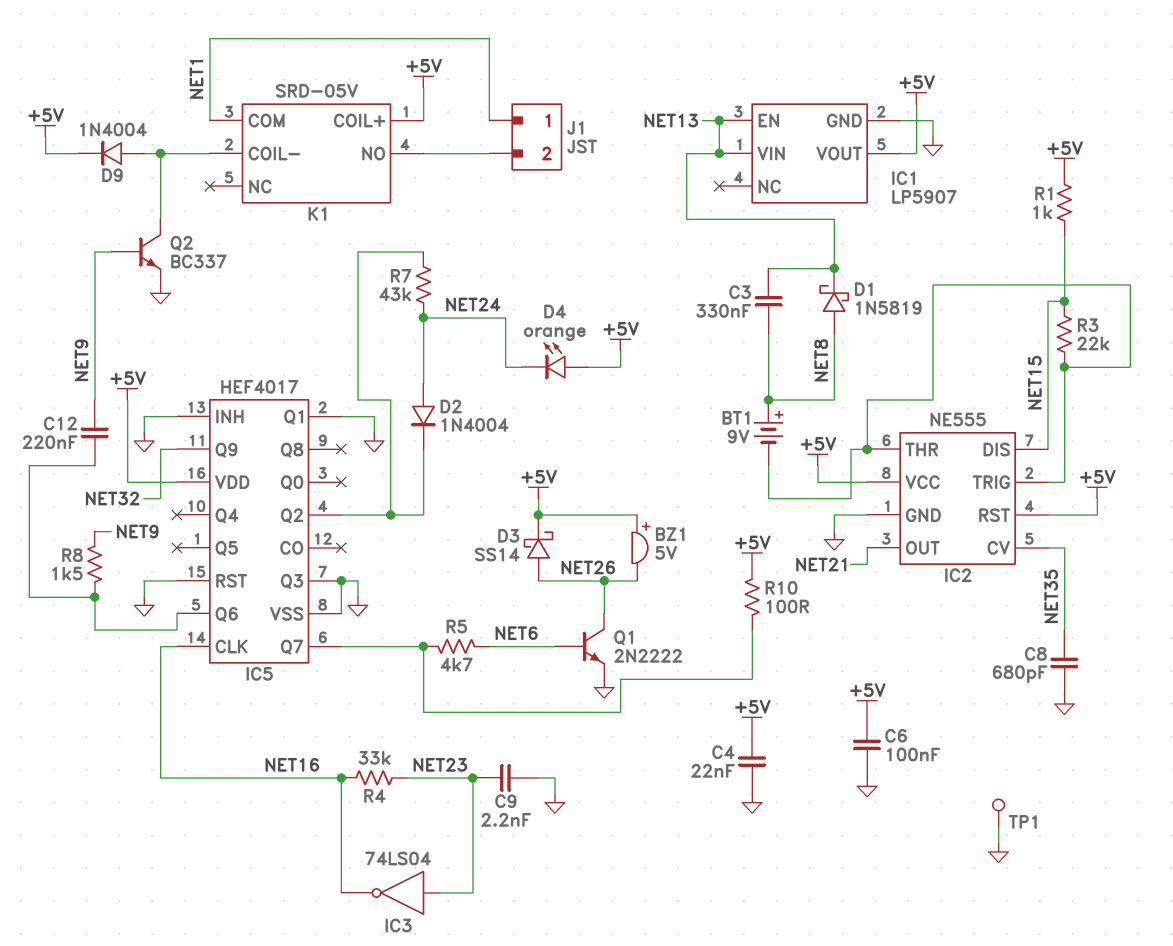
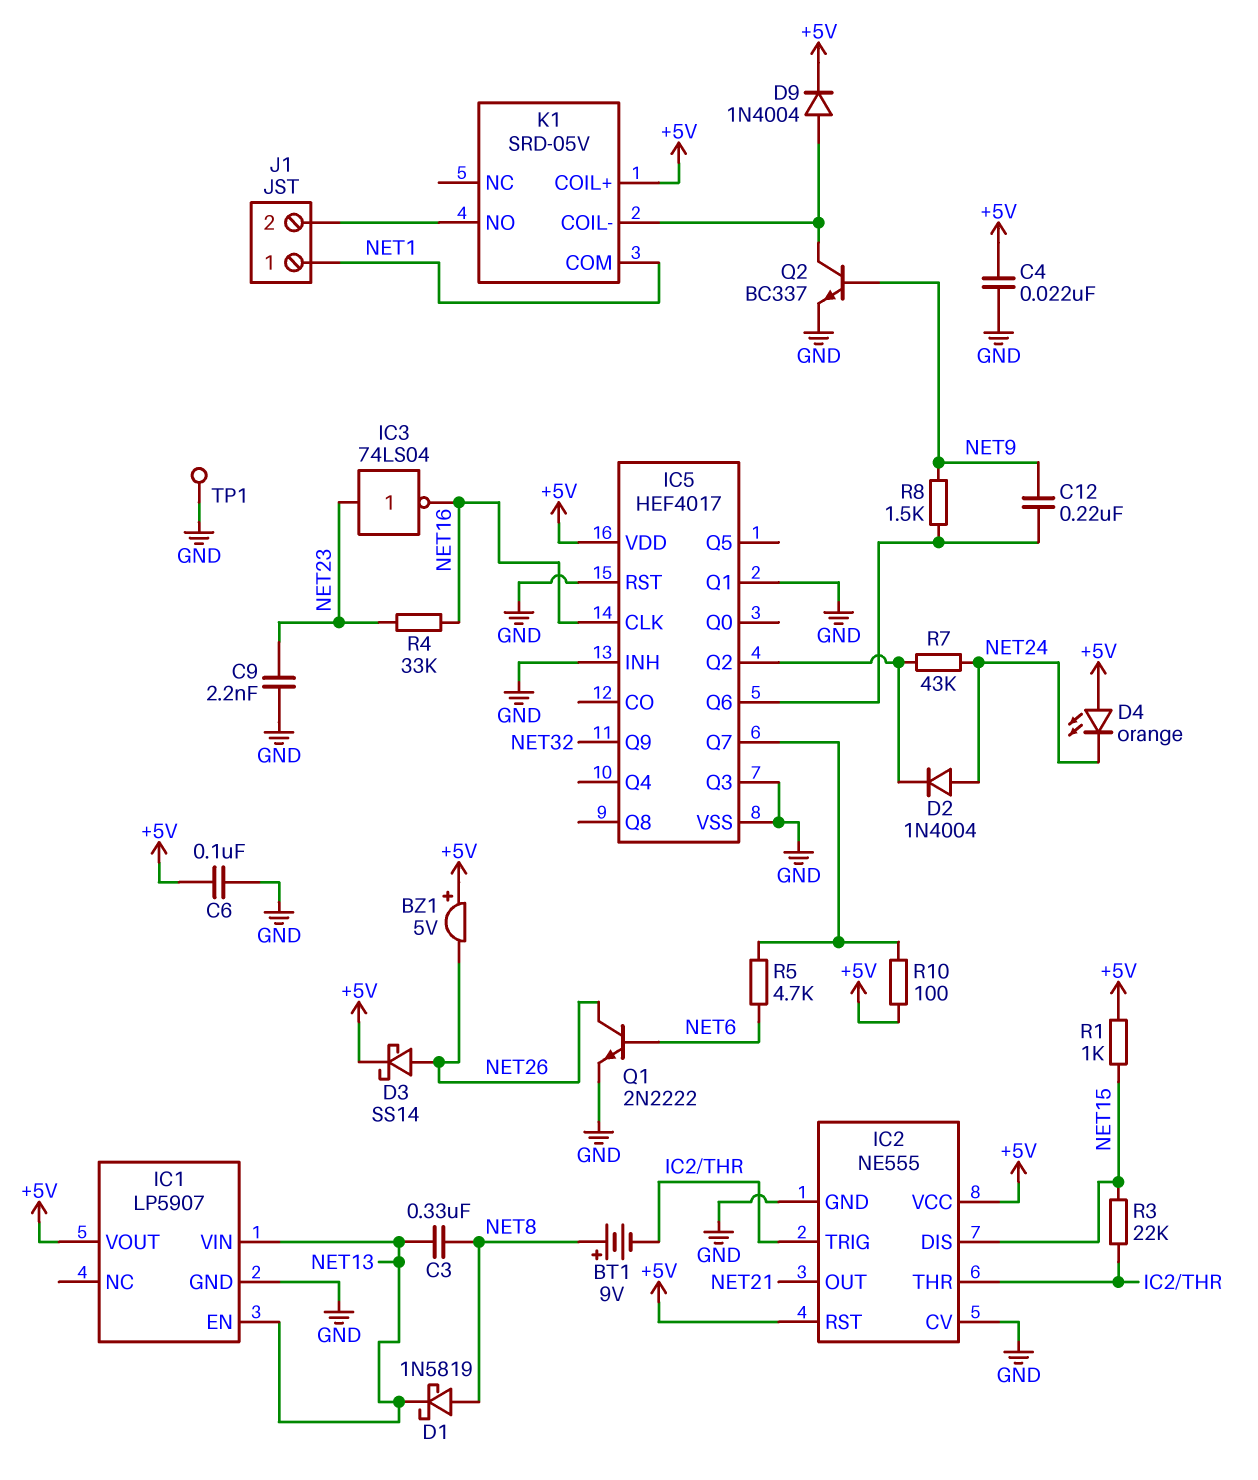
C8: 680pF (GND, NET35) -> none
IC2 pin CV: NET35 -> GND

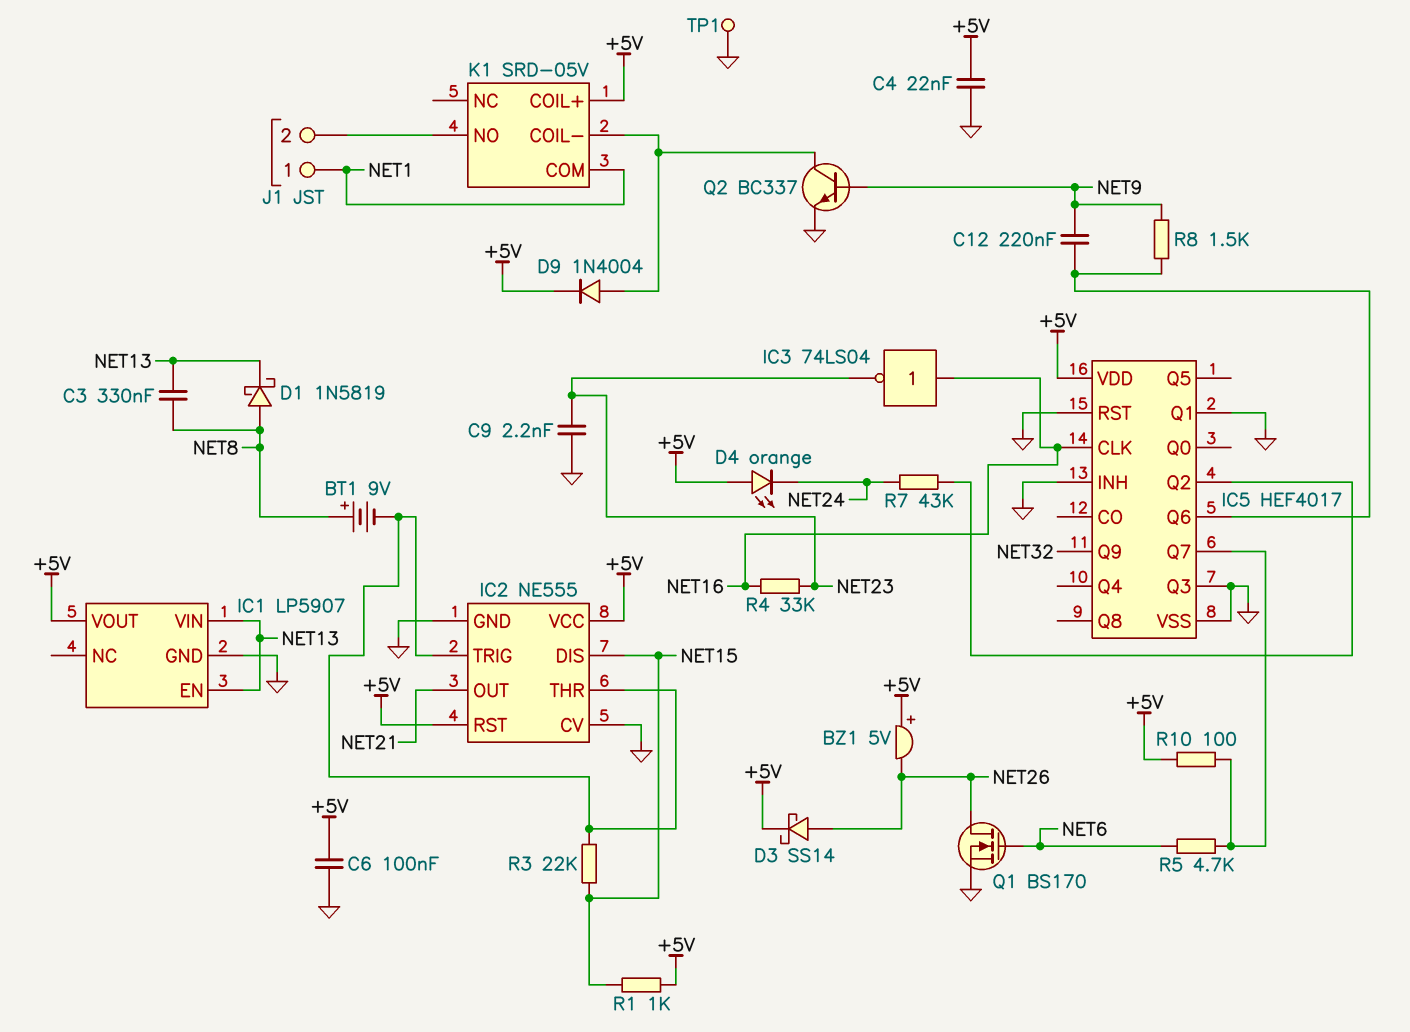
D2: diode 1N4004 (A NET24, K IC5/Q2) -> none
IC3: NOT 74LS04 (in NET23, out NET16) -> NOT 74LS04 (in NET16, out NET23)
Q1: NPN 2N2222 (B NET6, C NET26, E GND) -> NMOS BS170 (G NET6, D NET26, S GND)

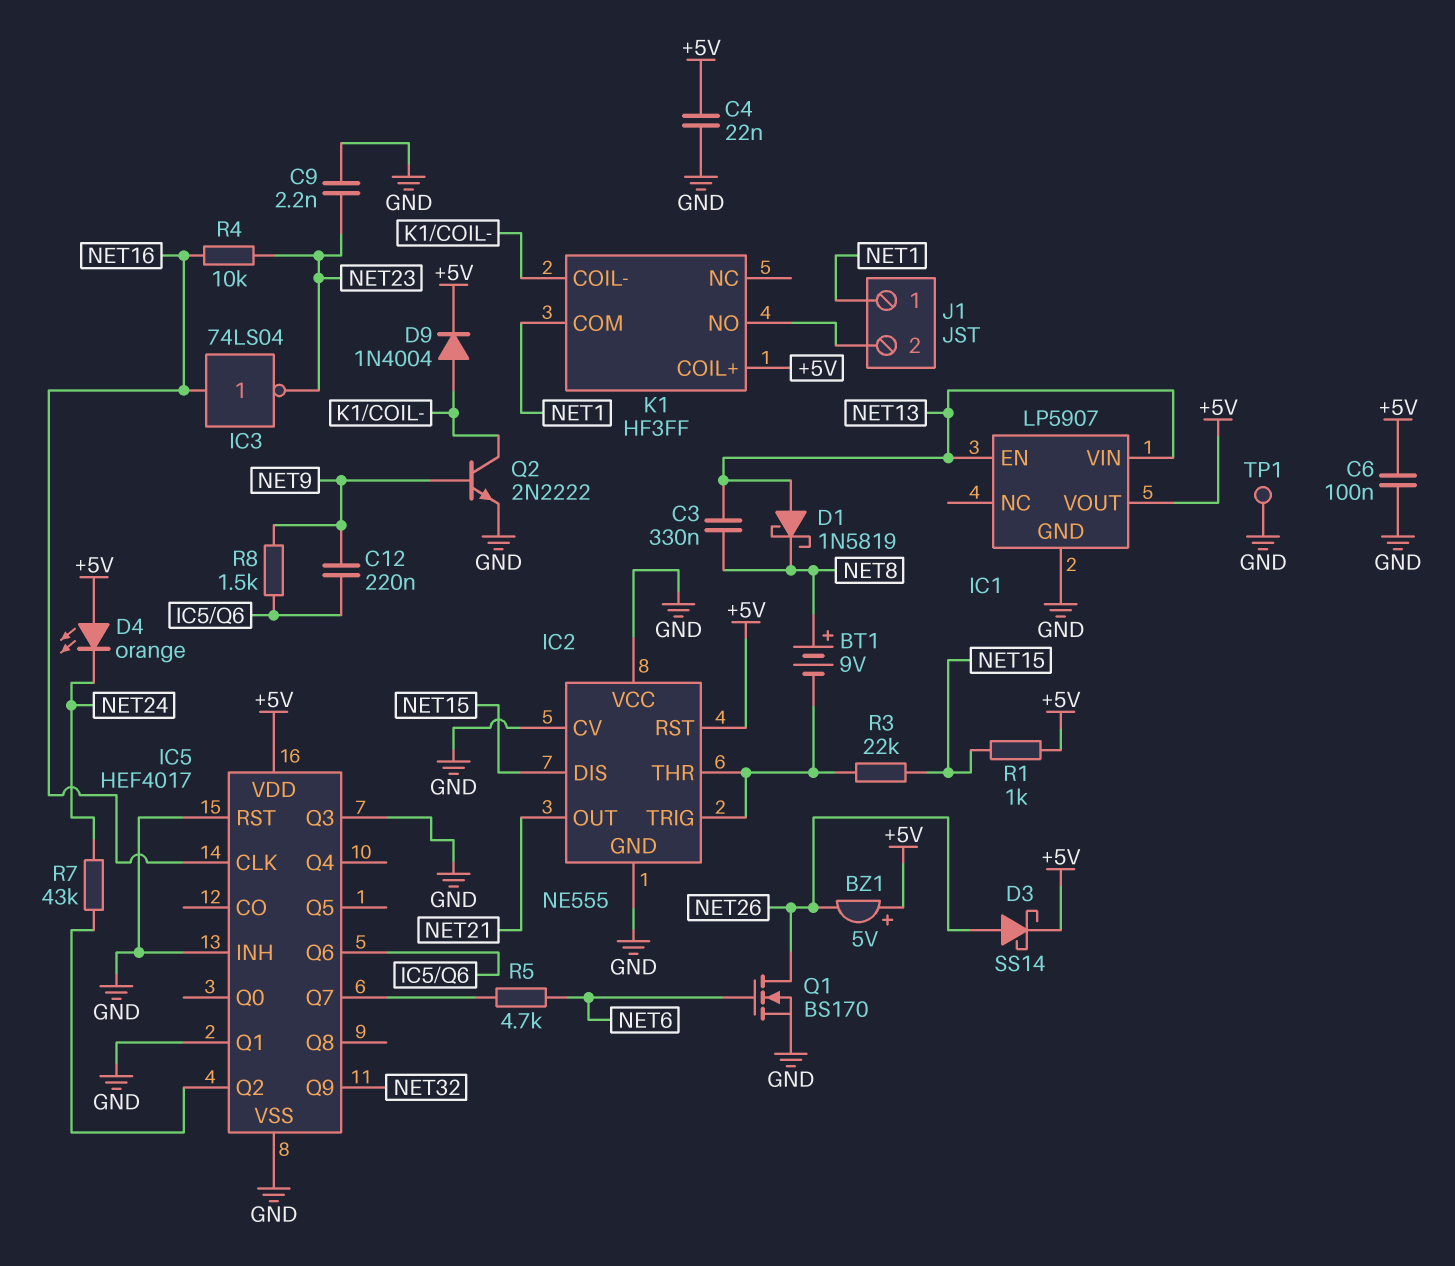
D1: schottky 1N5819 (A NET8, K NET13) -> schottky 1N5819 (A NET13, K NET8)
IC2 pin VCC: +5V -> GND
K1: SRD-05V -> HF3FF
Q2: NPN BC337 (B NET9, C K1/COIL-, E GND) -> NPN 2N2222 (B NET9, C K1/COIL-, E GND)
R4: 33k (NET16, NET23) -> 10k (NET16, NET23)
R10: 100 (+5V, IC5/Q7) -> none

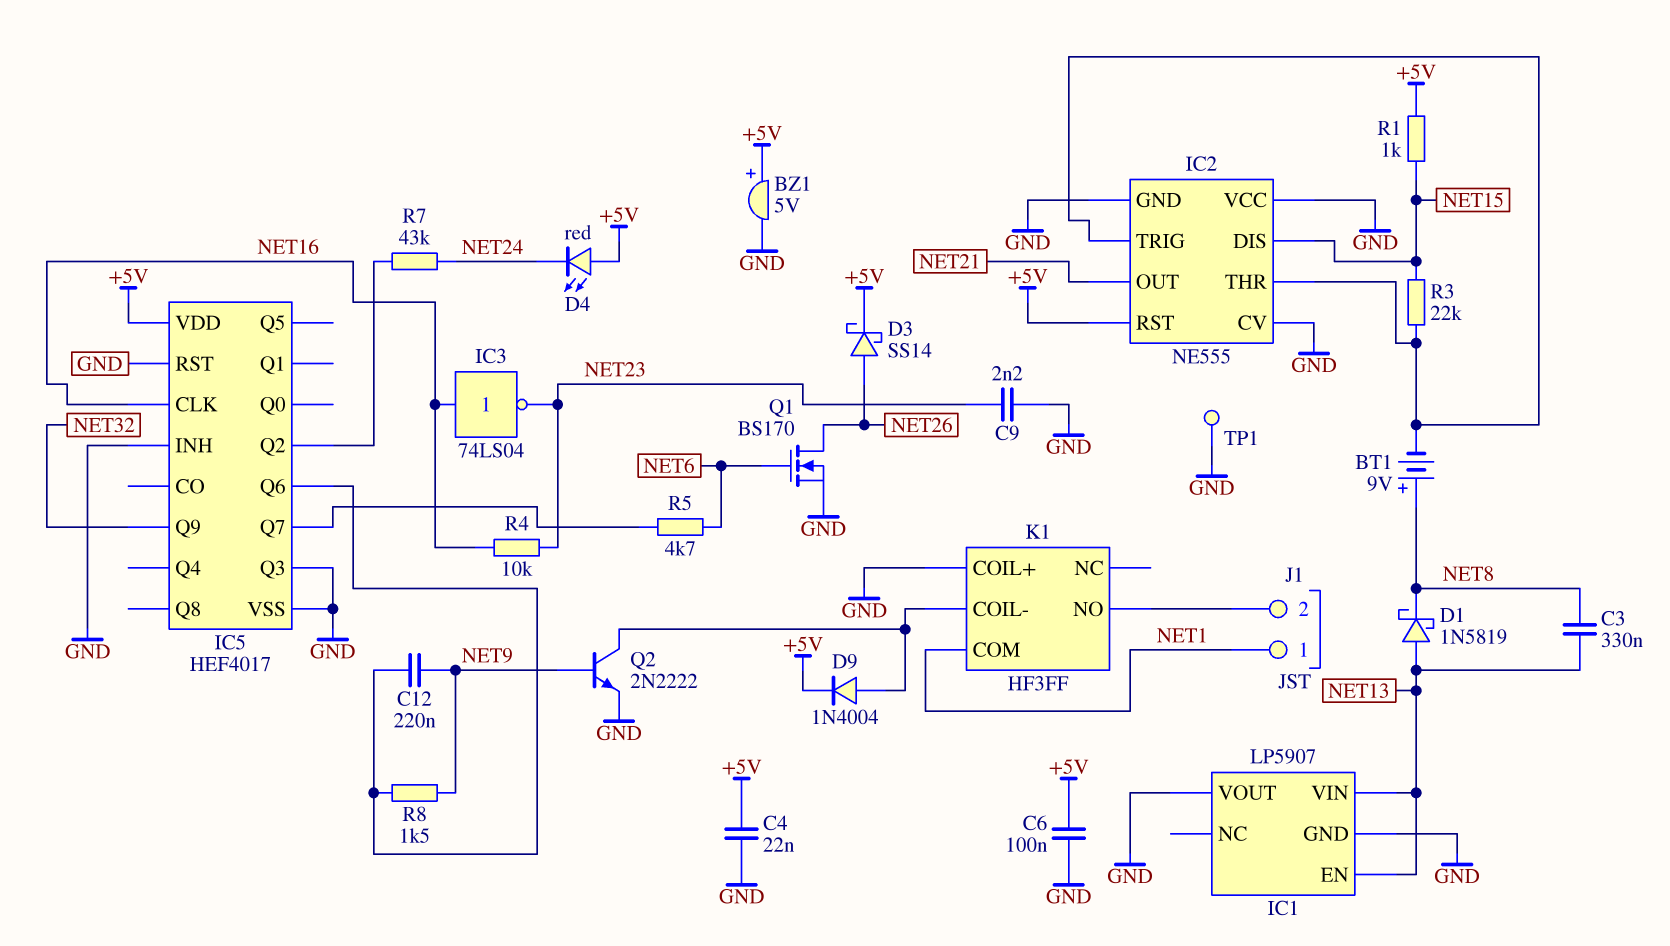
BZ1: buzzer 5V (plus +5V, minus NET26) -> buzzer 5V (plus +5V, minus GND)
D4: LED orange (A +5V, K NET24) -> LED red (A +5V, K NET24)
IC1 pin VOUT: +5V -> GND
IC5 pin Q1: GND -> none
K1 pin COIL+: +5V -> GND

